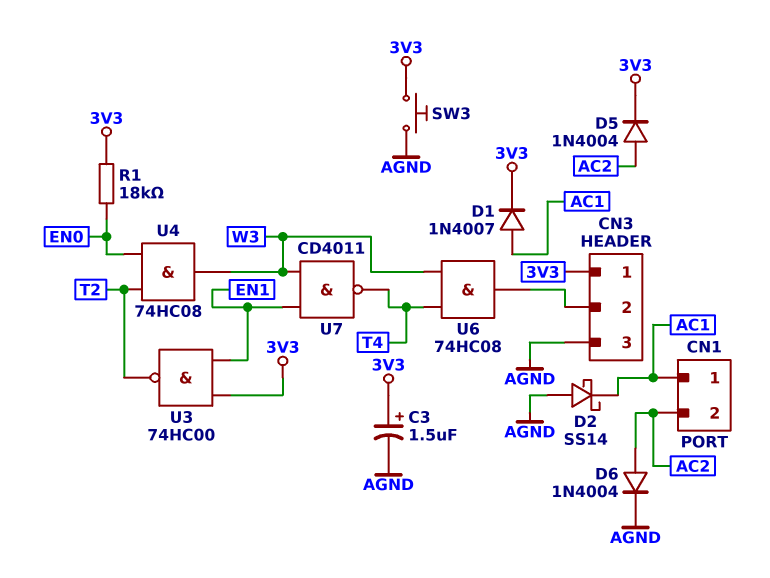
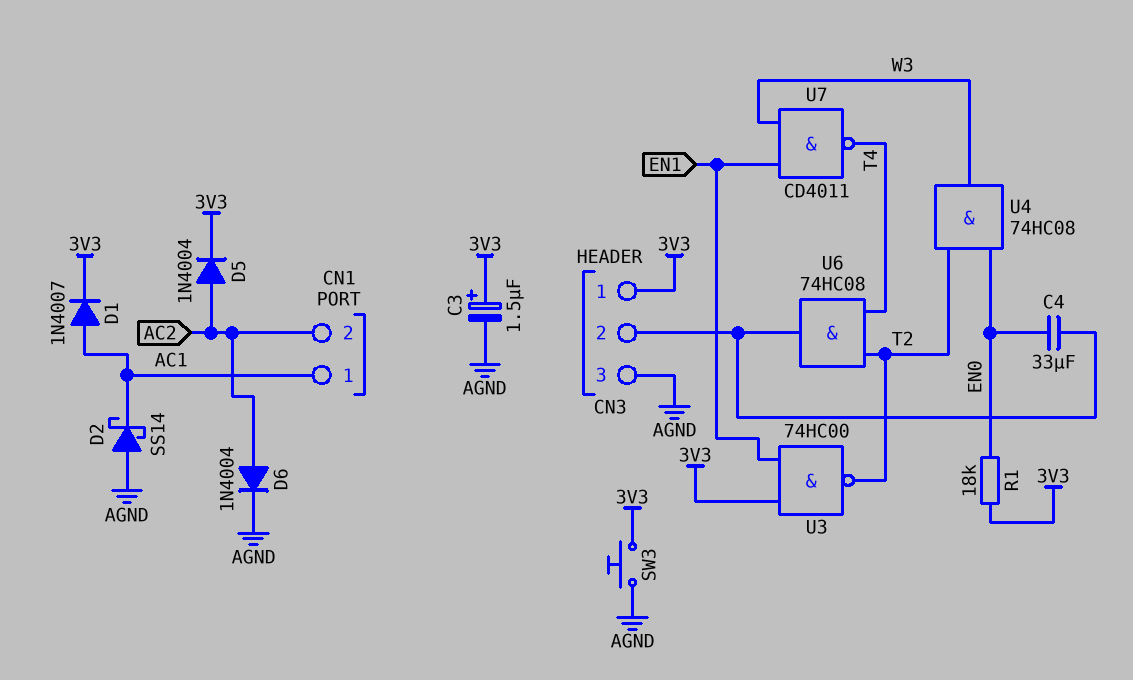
C4: none -> 33uF (CN3/2, EN0)
U6: AND 74HC08 (in T4, in W3, out CN3/2) -> AND 74HC08 (in T2, in T4, out CN3/2)

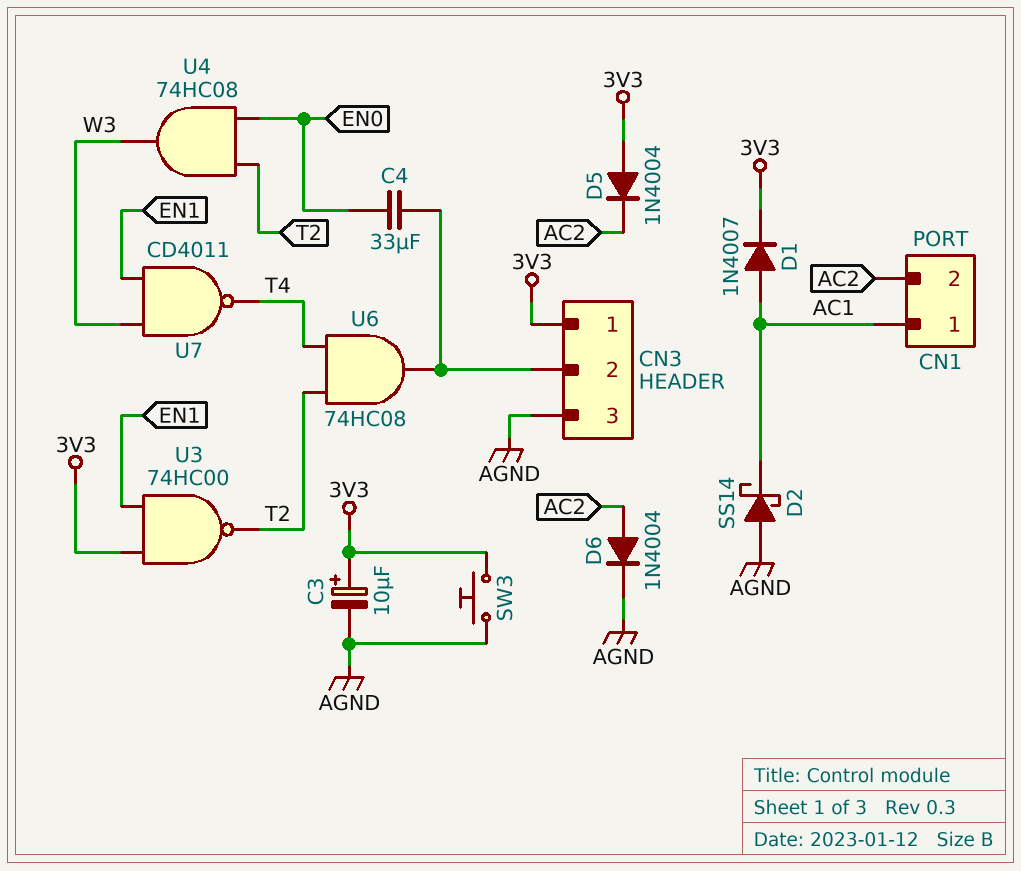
C3: 1.5uF (plus 3V3, minus AGND) -> 10uF (plus 3V3, minus AGND)
D5: diode 1N4004 (A AC2, K 3V3) -> diode 1N4004 (A 3V3, K AC2)
R1: 18k (3V3, EN0) -> none

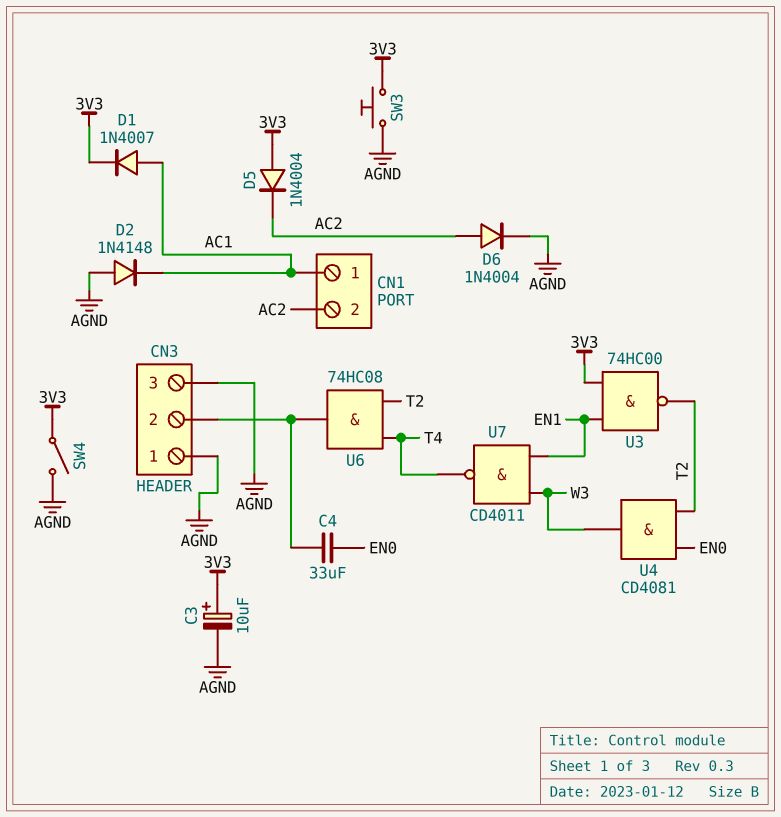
CN3 pin 1: 3V3 -> AGND
D2: schottky SS14 (A AGND, K AC1) -> diode 1N4148 (A AGND, K AC1)
SW4: none -> switch (3V3, AGND)
U4: AND 74HC08 (in EN0, in T2, out W3) -> AND CD4081 (in EN0, in T2, out W3)

